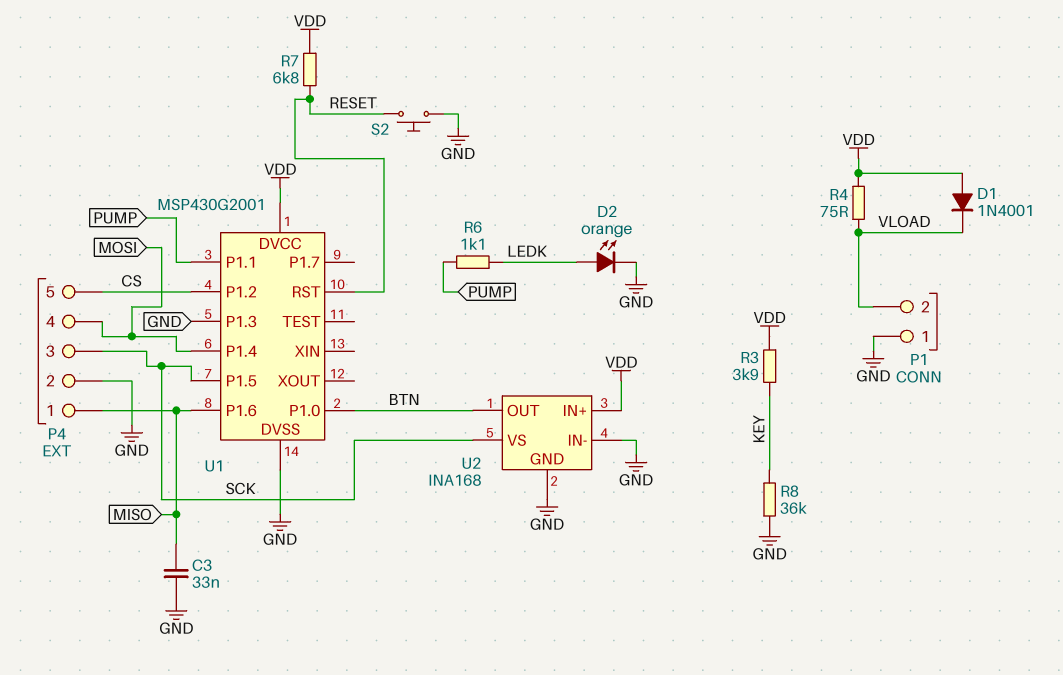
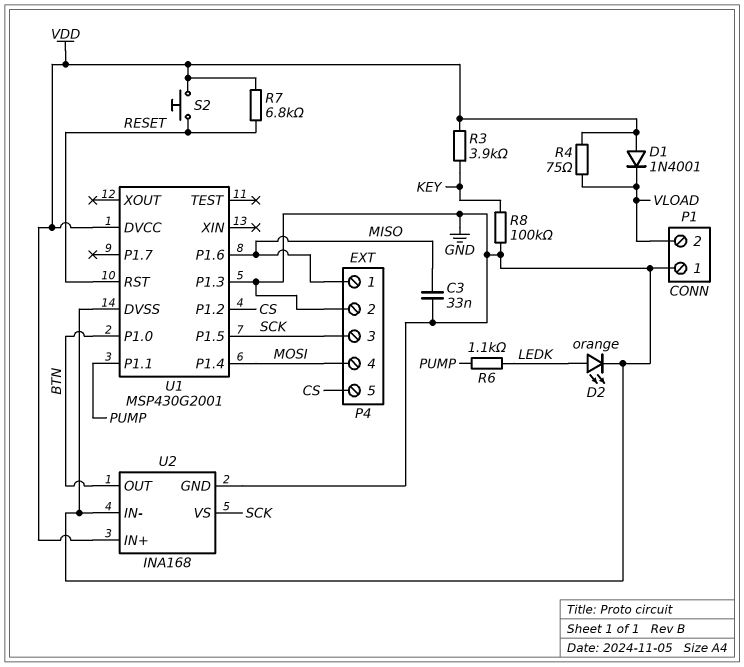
R8: 36k (GND, KEY) -> 100k (GND, KEY)
S2: button (GND, RESET) -> button (RESET, VDD)

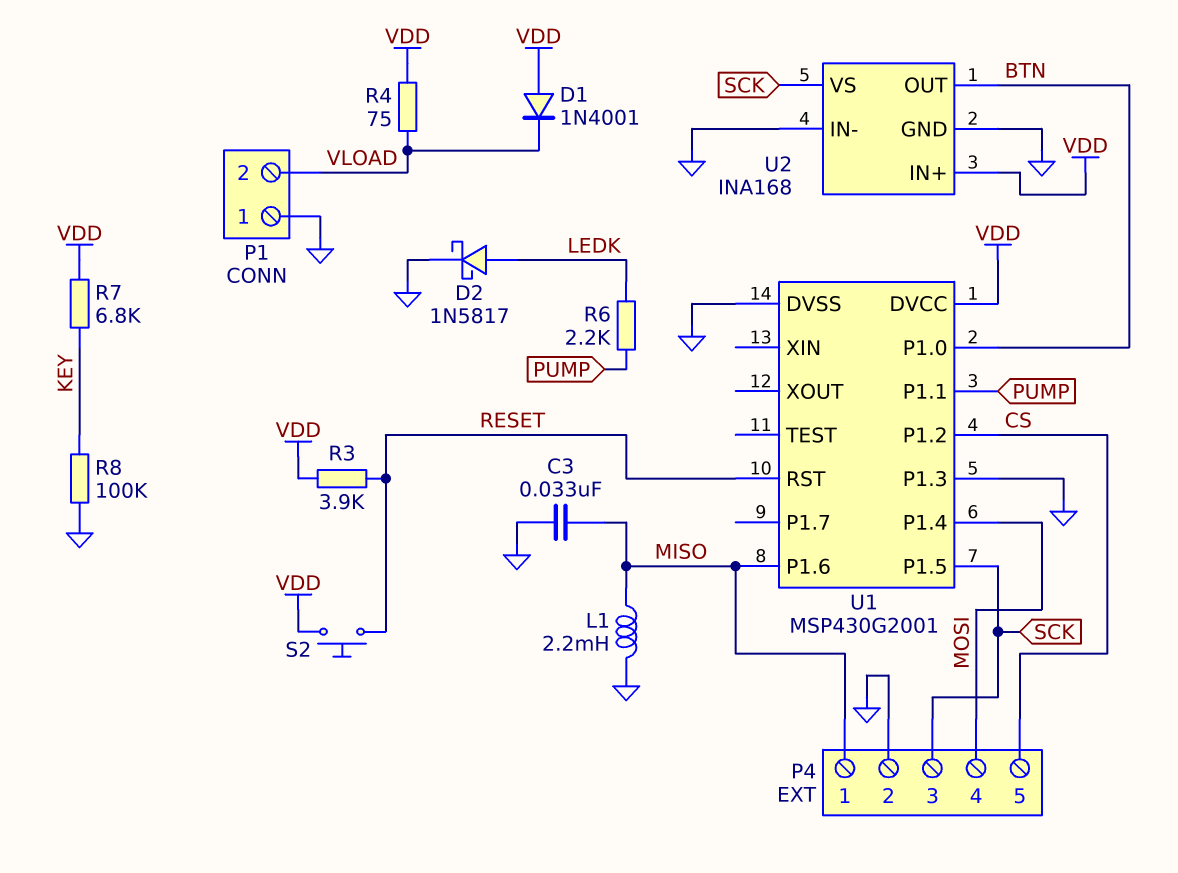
D2: LED orange (A LEDK, K GND) -> schottky 1N5817 (A LEDK, K GND)
L1: none -> 2.2mH (GND, MISO)
R3: 3.9k (KEY, VDD) -> 3.9k (RESET, VDD)
R6: 1.1k (LEDK, PUMP) -> 2.2k (LEDK, PUMP)
R7: 6.8k (RESET, VDD) -> 6.8k (KEY, VDD)

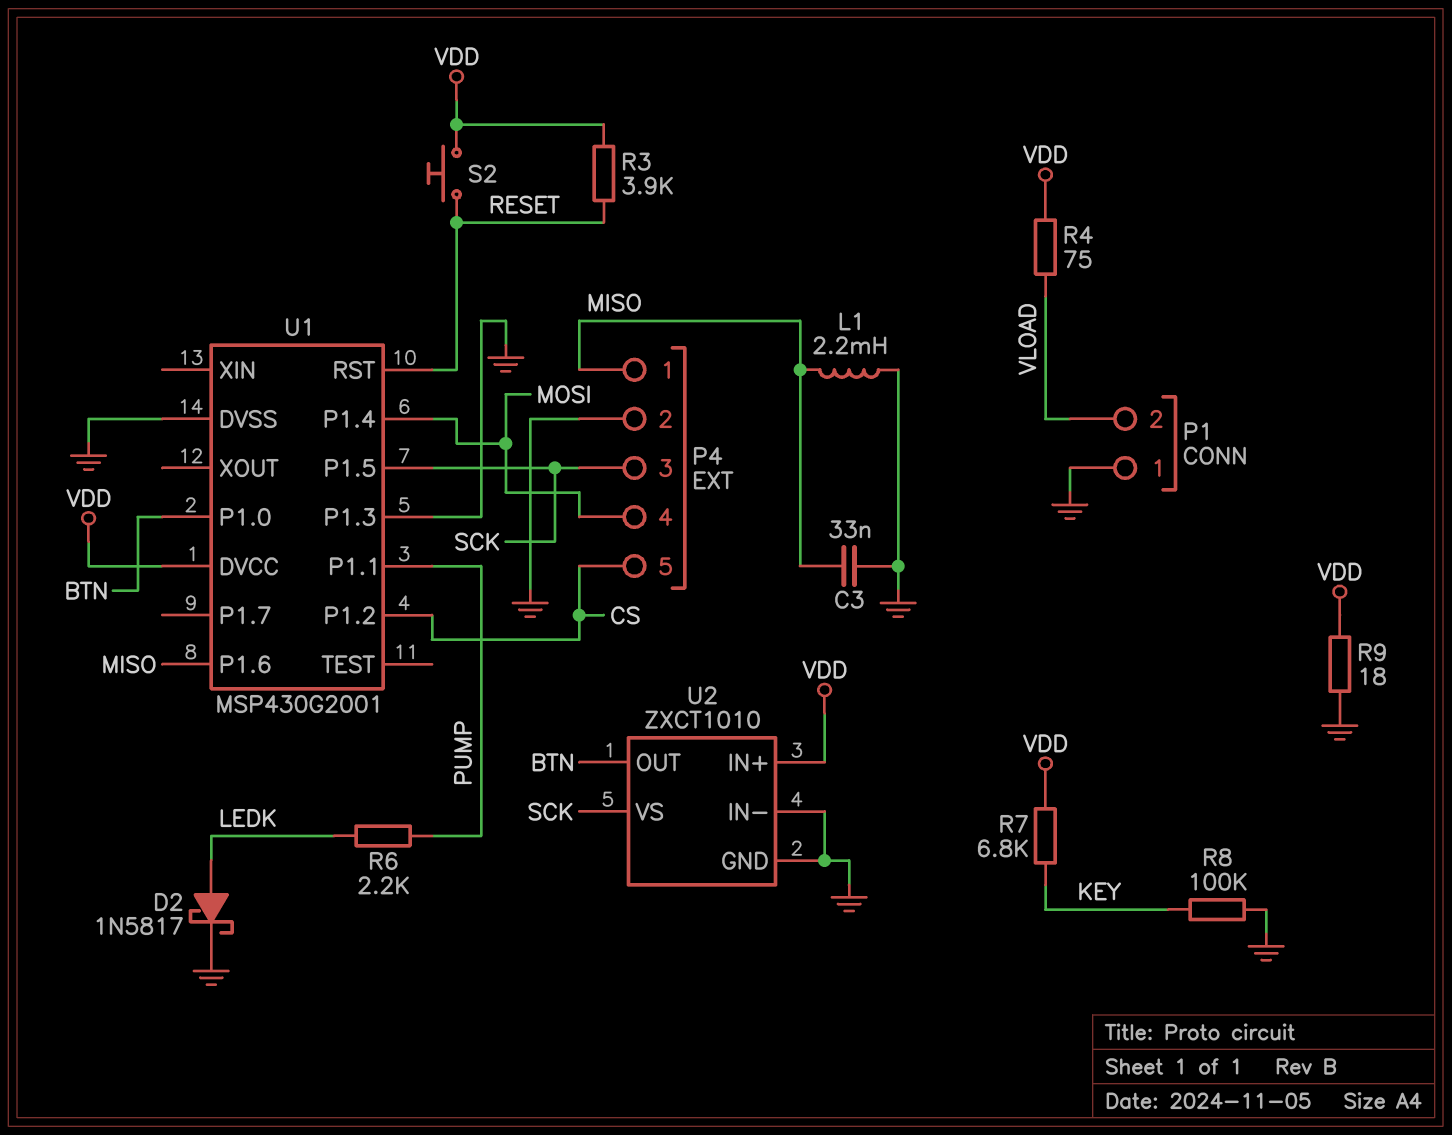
D1: diode 1N4001 (A VDD, K VLOAD) -> none
R9: none -> 18 (GND, VDD)
U2: INA168 -> ZXCT1010

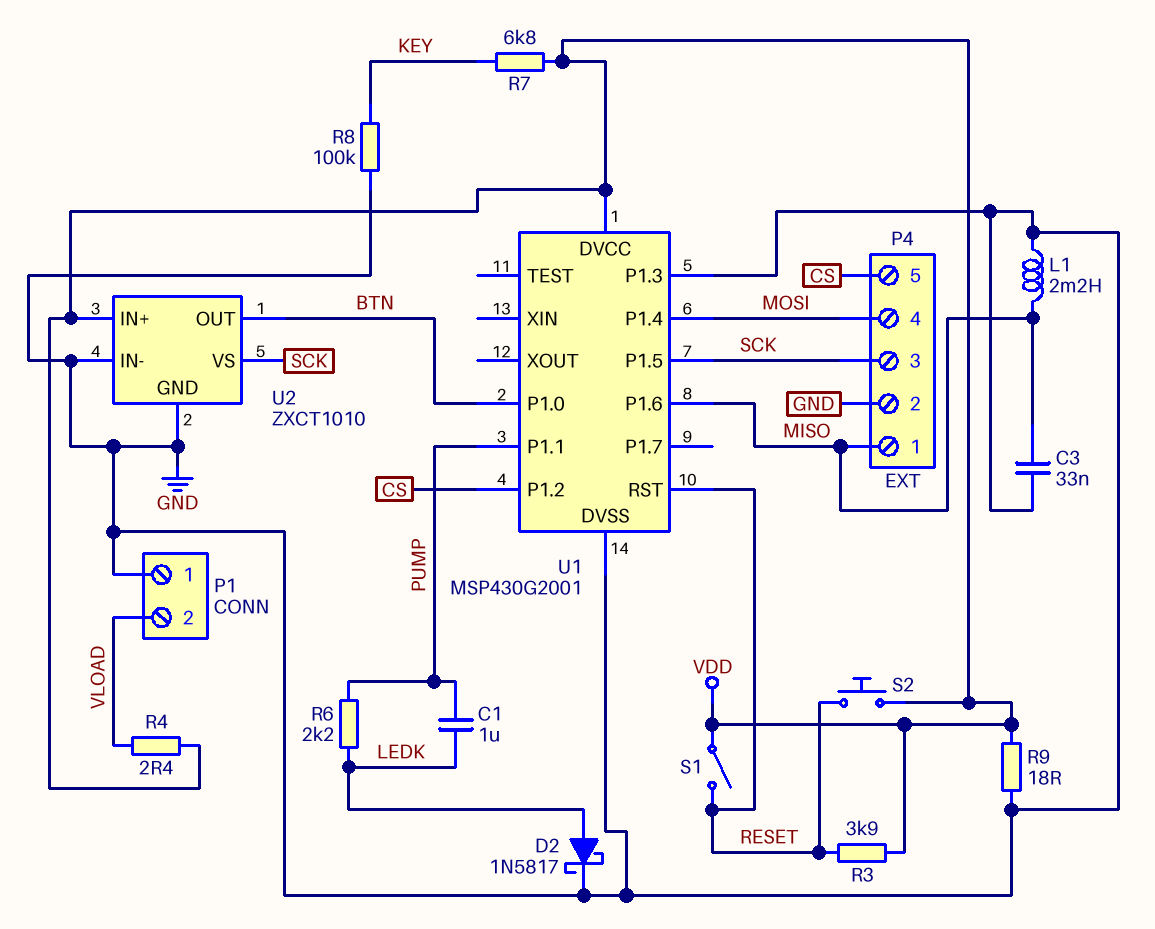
C1: none -> 1uF (LEDK, PUMP)
R4: 75 (VDD, VLOAD) -> 2.4 (VDD, VLOAD)
S1: none -> switch (RESET, VDD)

